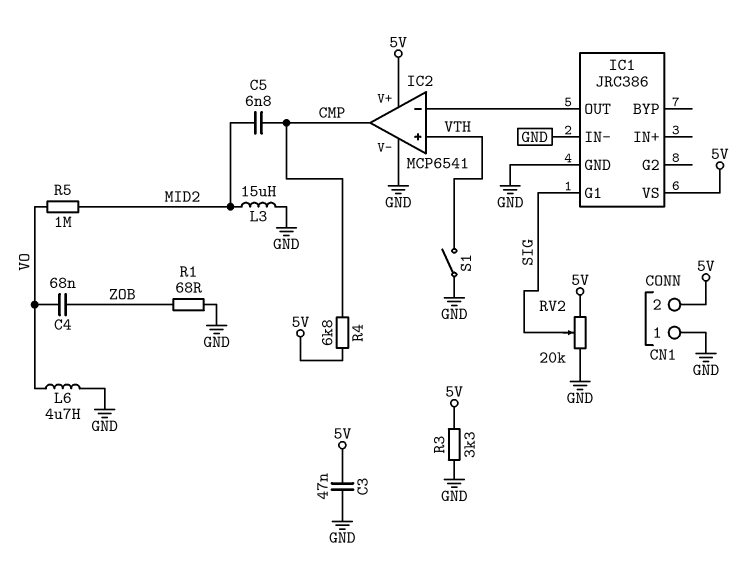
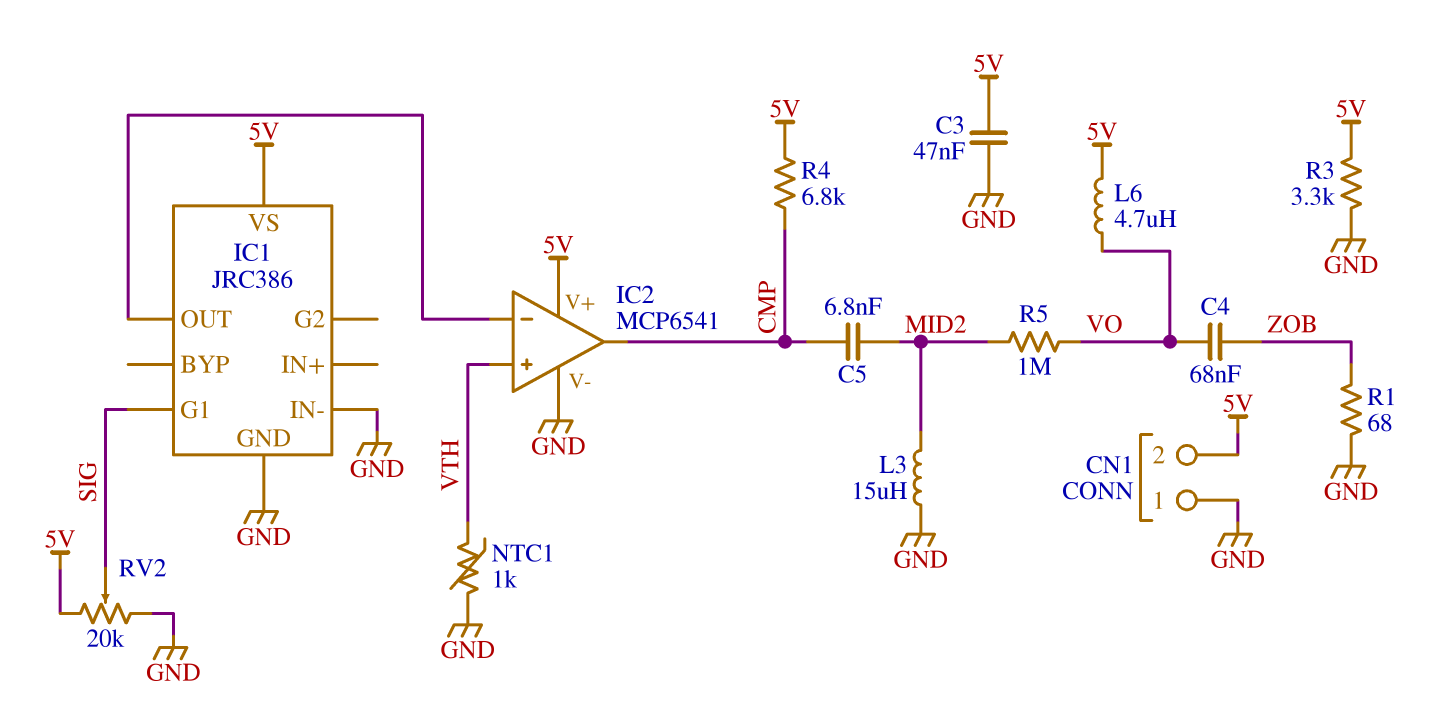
L6: 4.7uH (GND, VO) -> 4.7uH (5V, VO)
NTC1: none -> 1k (GND, VTH)
S1: switch (GND, VTH) -> none

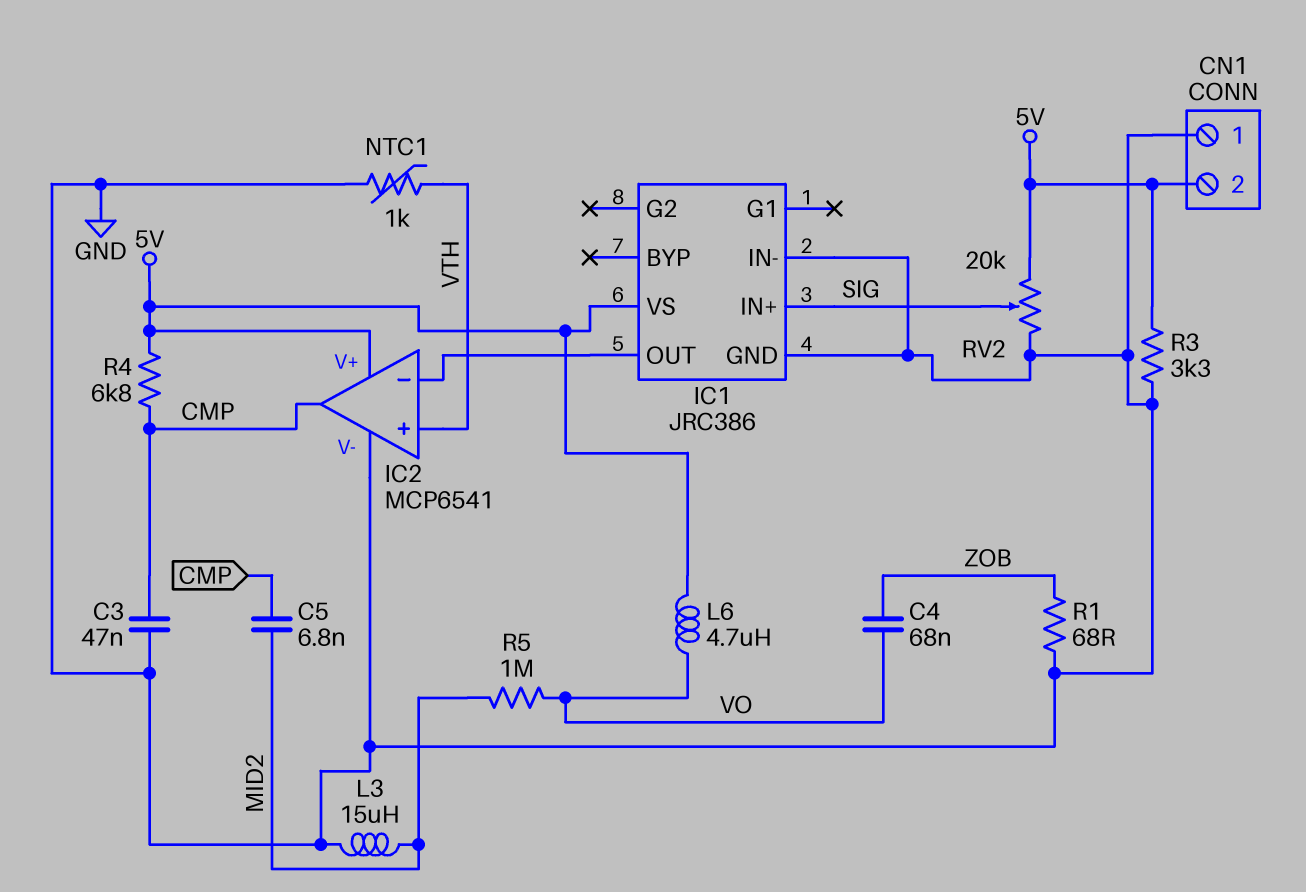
C3: 47nF (5V, GND) -> 47nF (CMP, GND)
IC1 pin G1: SIG -> none
IC1 pin IN+: none -> SIG

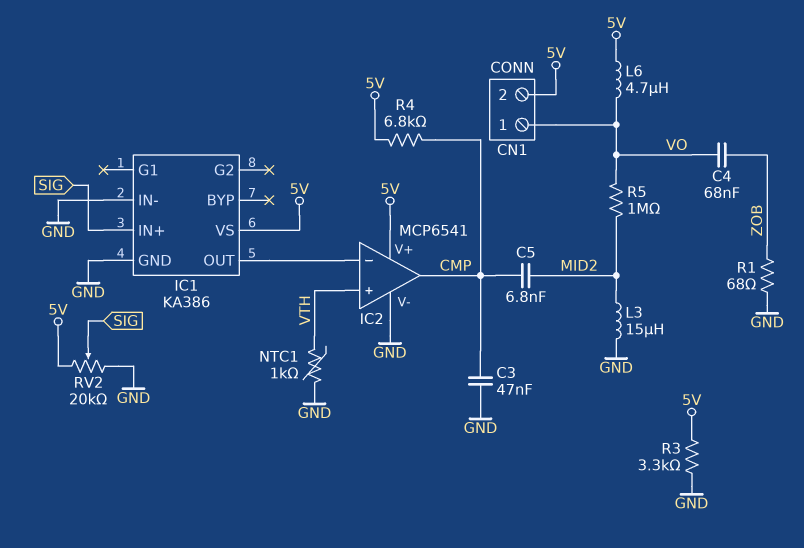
CN1 pin 1: GND -> VO
IC1: JRC386 -> KA386

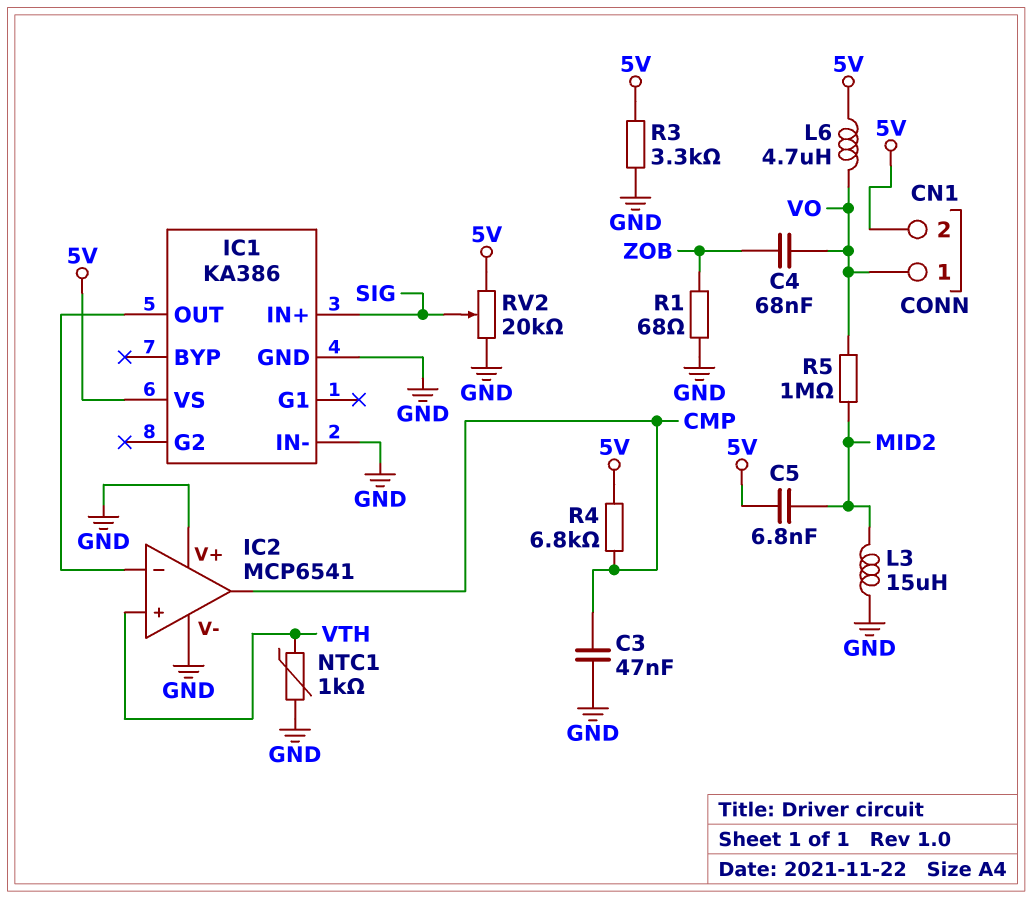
C5: 6.8nF (CMP, MID2) -> 6.8nF (5V, MID2)
IC2 pin V+: 5V -> GND

